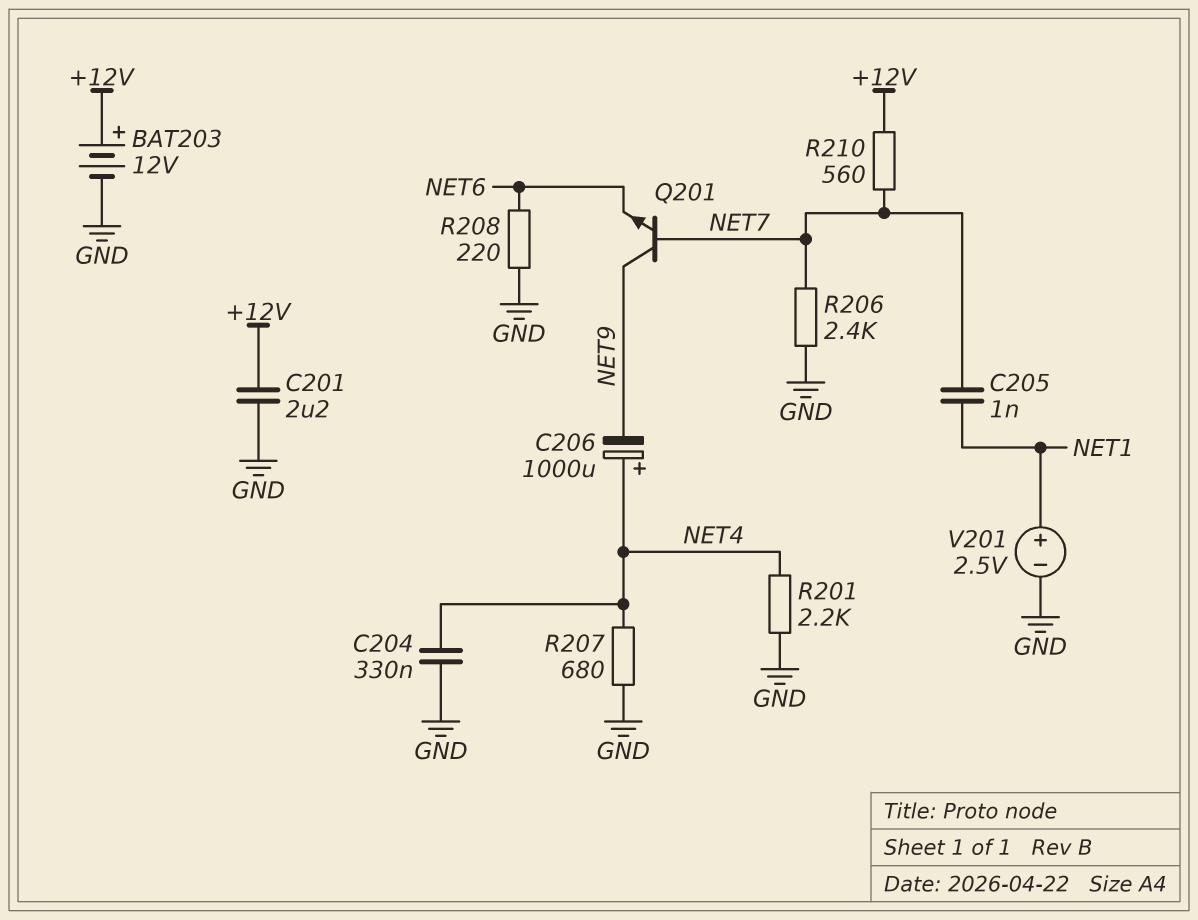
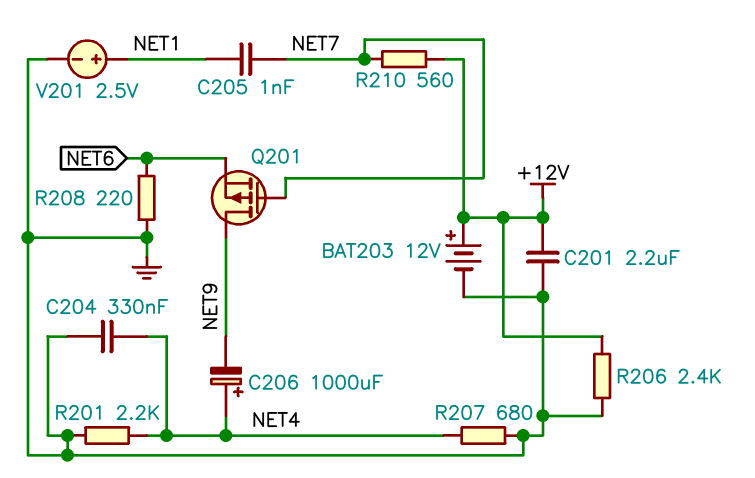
Q201: NPN (B NET7, C NET9, E NET6) -> PMOS (G NET7, D NET9, S NET6)
R206: 2.4k (GND, NET7) -> 2.4k (+12V, GND)

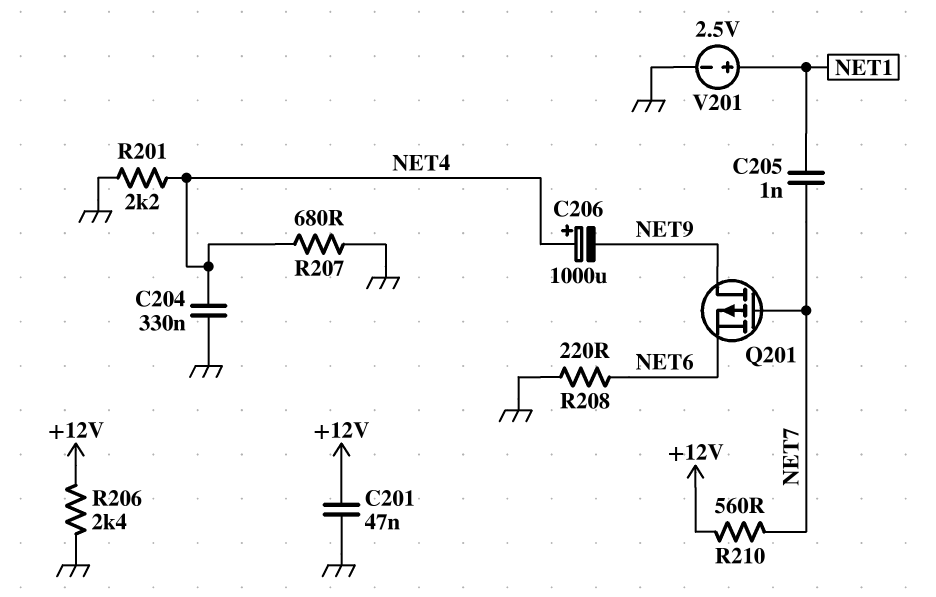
BAT203: 12V (plus +12V, minus GND) -> none
C201: 2.2uF (+12V, GND) -> 47nF (+12V, GND)

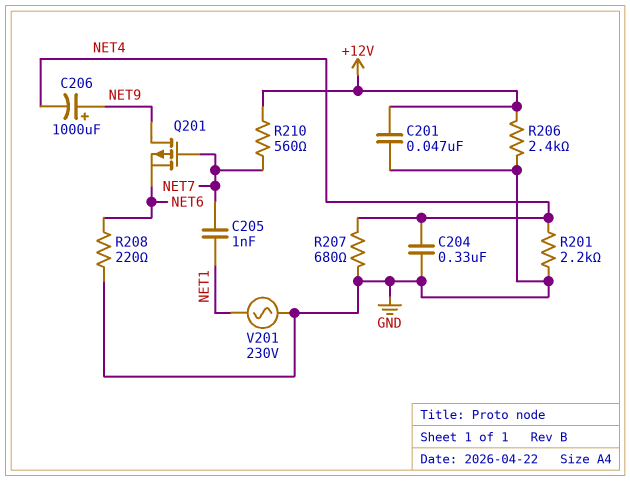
C206: 1000uF (plus NET4, minus NET9) -> 1000uF (plus NET9, minus NET4)
V201: 2.5V (plus NET1, minus GND) -> AC 230V (GND, NET1)

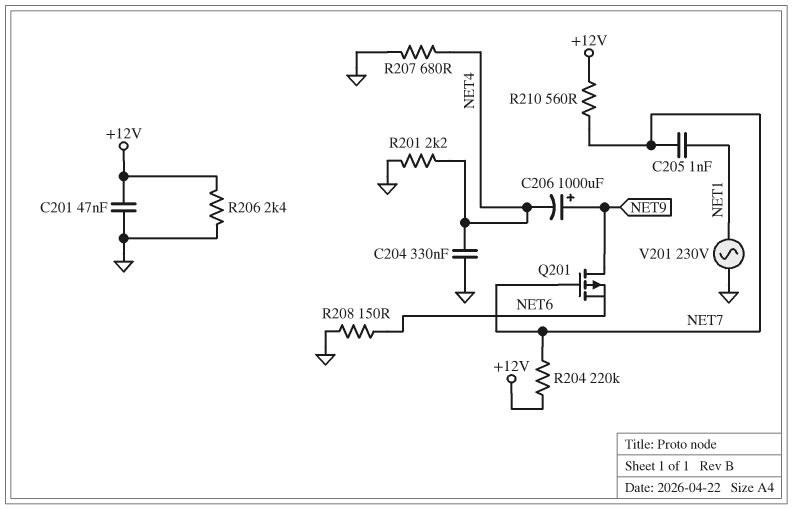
R204: none -> 220k (+12V, NET7)
R208: 220 (GND, NET6) -> 150 (GND, NET6)

